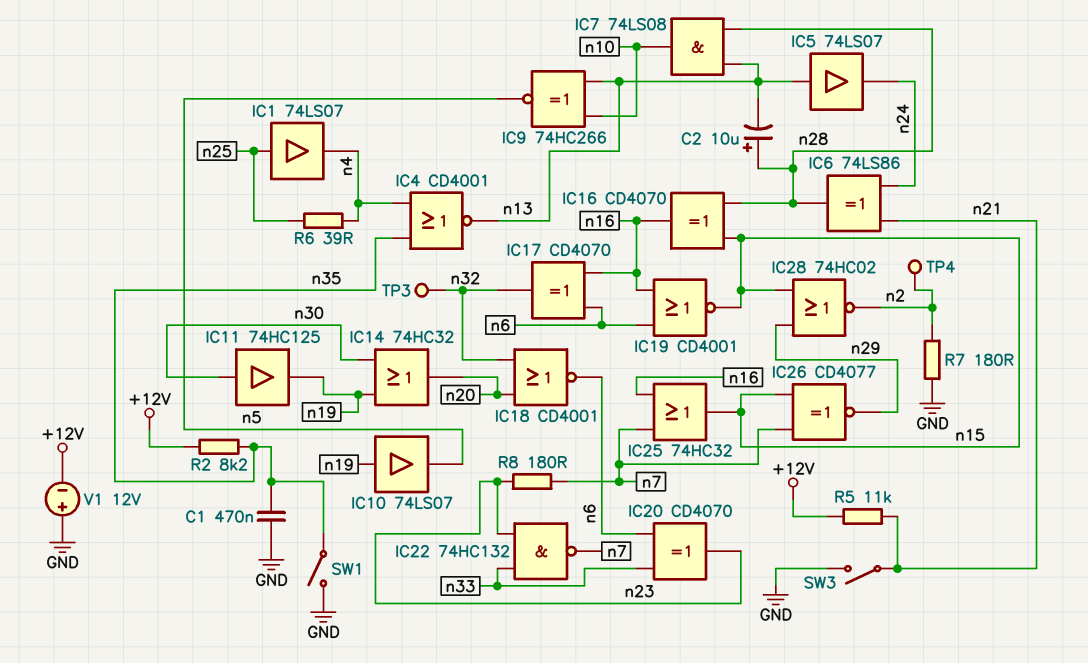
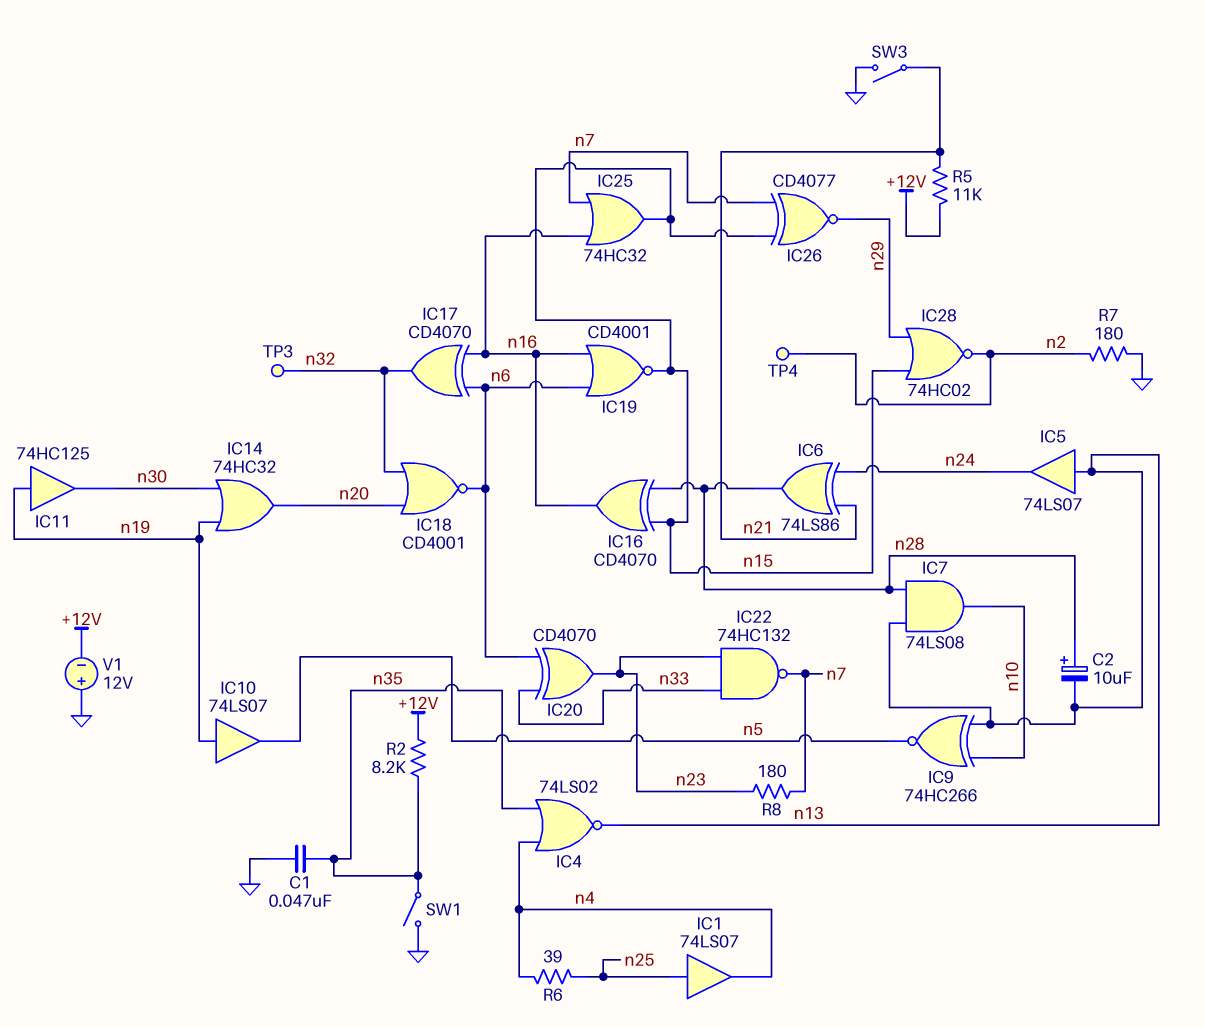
C1: 470nF (GND, n35) -> 47nF (GND, n35)
IC4: NOR CD4001 (in n4, in n35, out n13) -> NOR 74LS02 (in n4, in n35, out n13)
IC11: buffer 74HC125 (in n30, out n19) -> buffer 74HC125 (in n19, out n30)

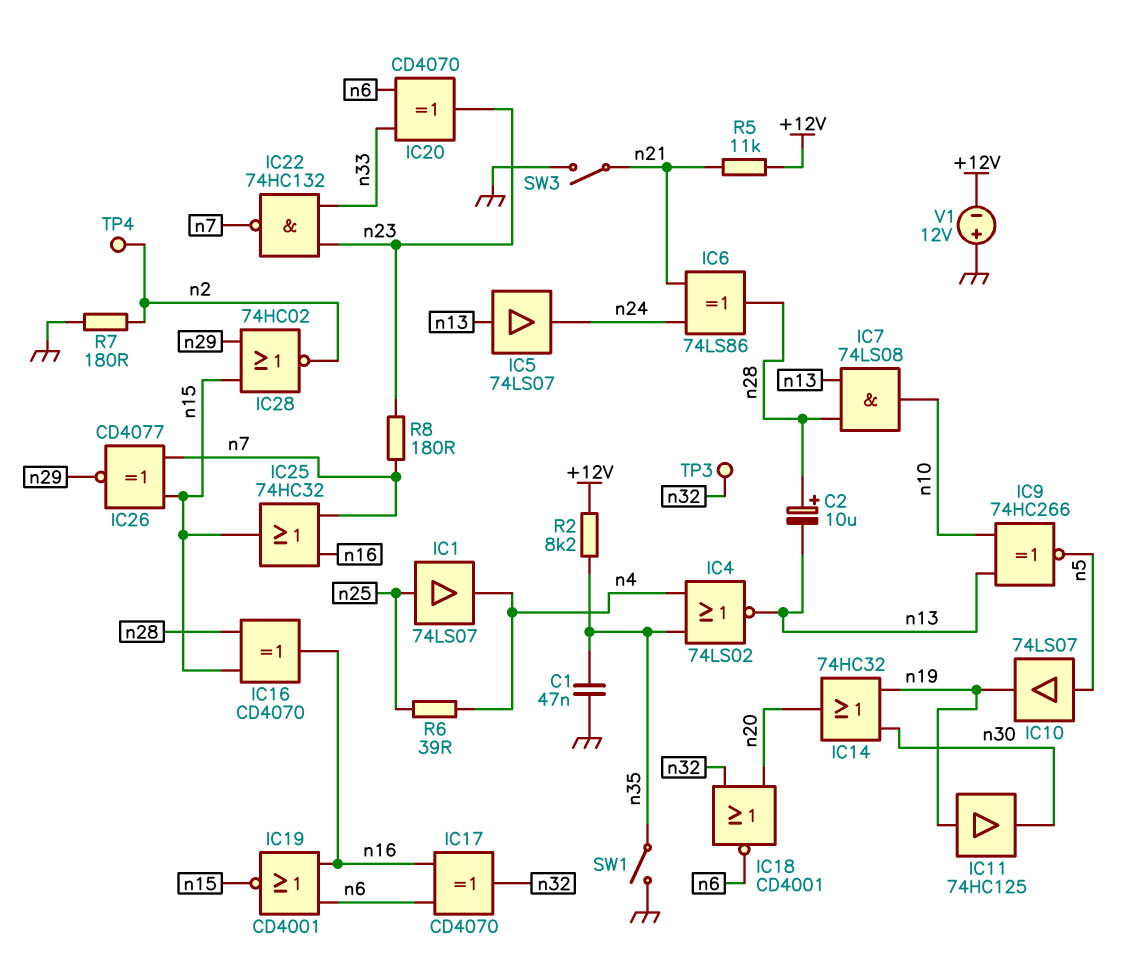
IC10: buffer 74LS07 (in n19, out n5) -> buffer 74LS07 (in n5, out n19)

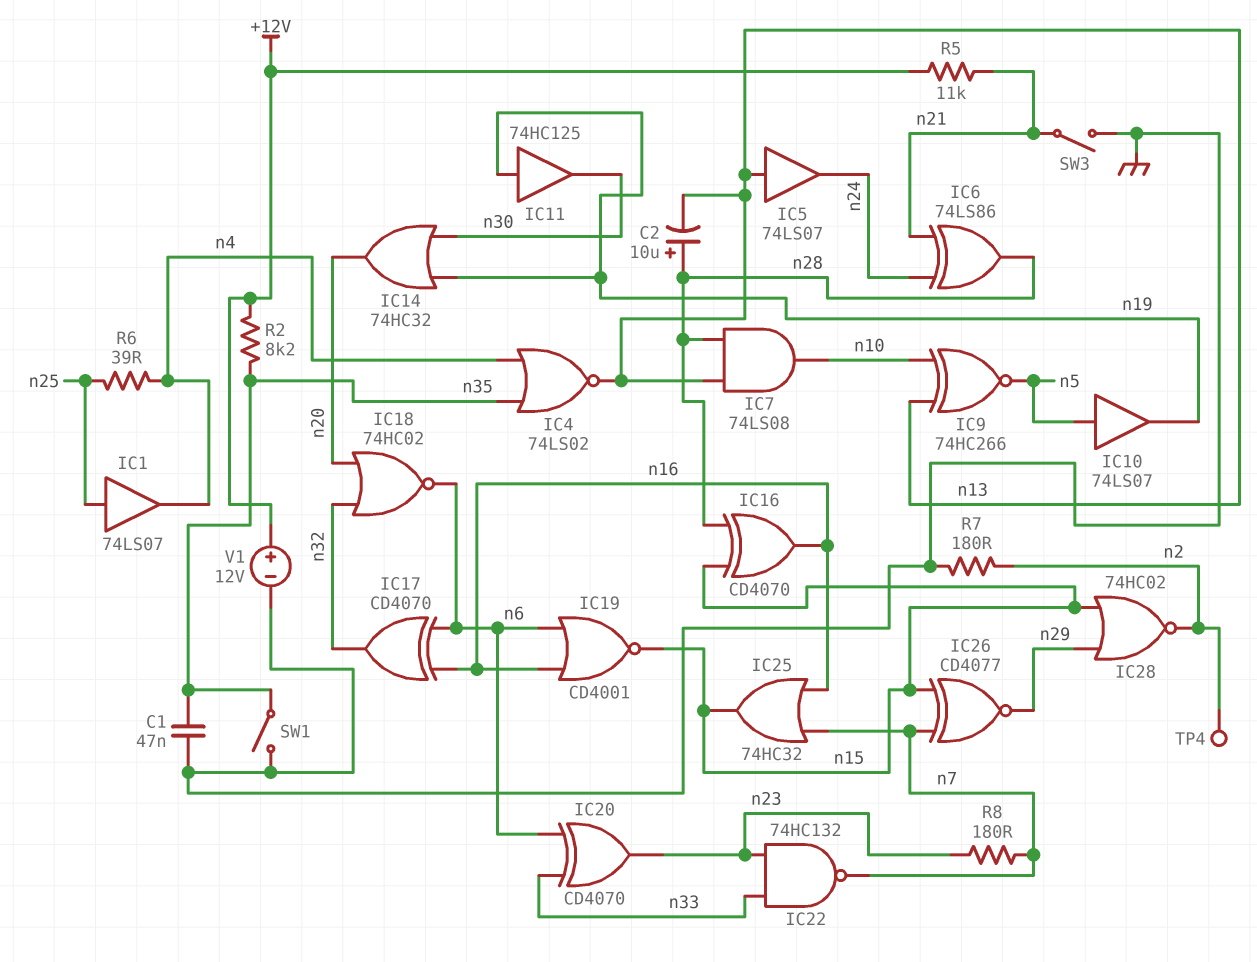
IC18: NOR CD4001 (in n20, in n32, out n6) -> NOR 74HC02 (in n20, in n32, out n6)
TP3: test point (n32) -> none
V1: 12V (plus GND, minus +12V) -> 12V (plus +12V, minus GND)

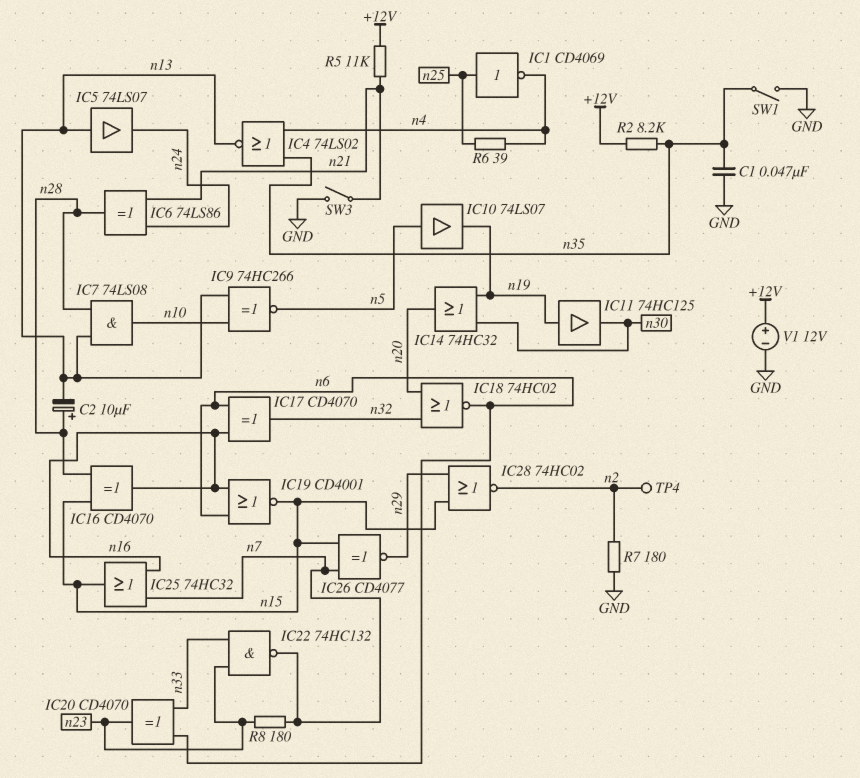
IC1: buffer 74LS07 (in n25, out n4) -> NOT CD4069 (in n25, out n4)

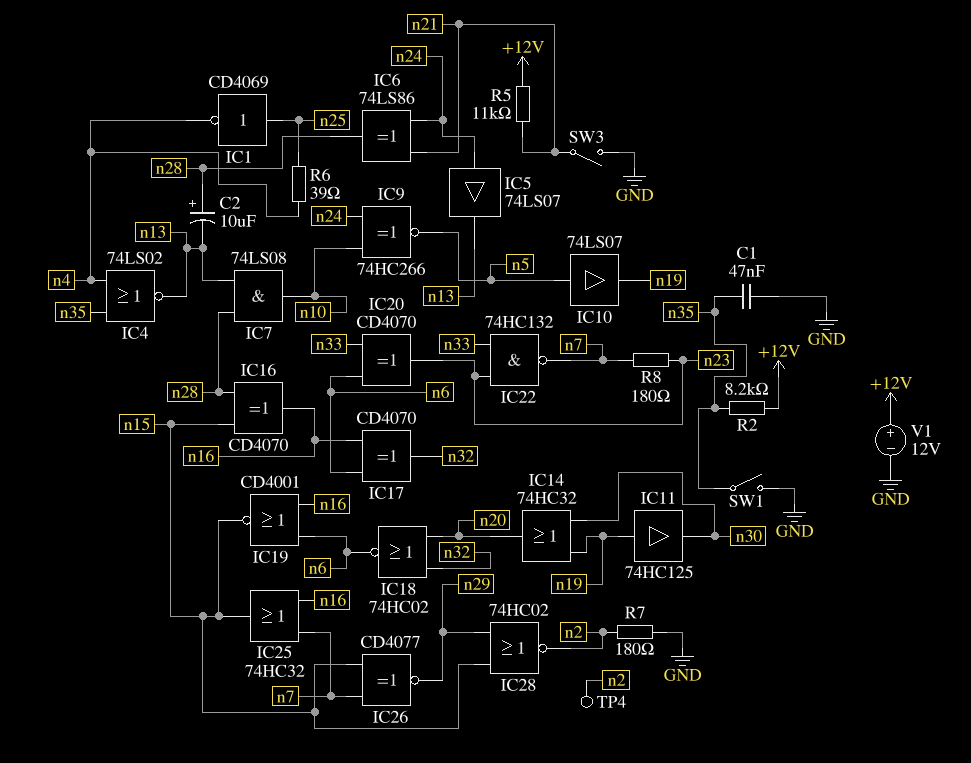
IC5: buffer 74LS07 (in n13, out n24) -> buffer 74LS07 (in n24, out n13)
IC9: XNOR 74HC266 (in n10, in n13, out n5) -> XNOR 74HC266 (in n10, in n24, out n5)

